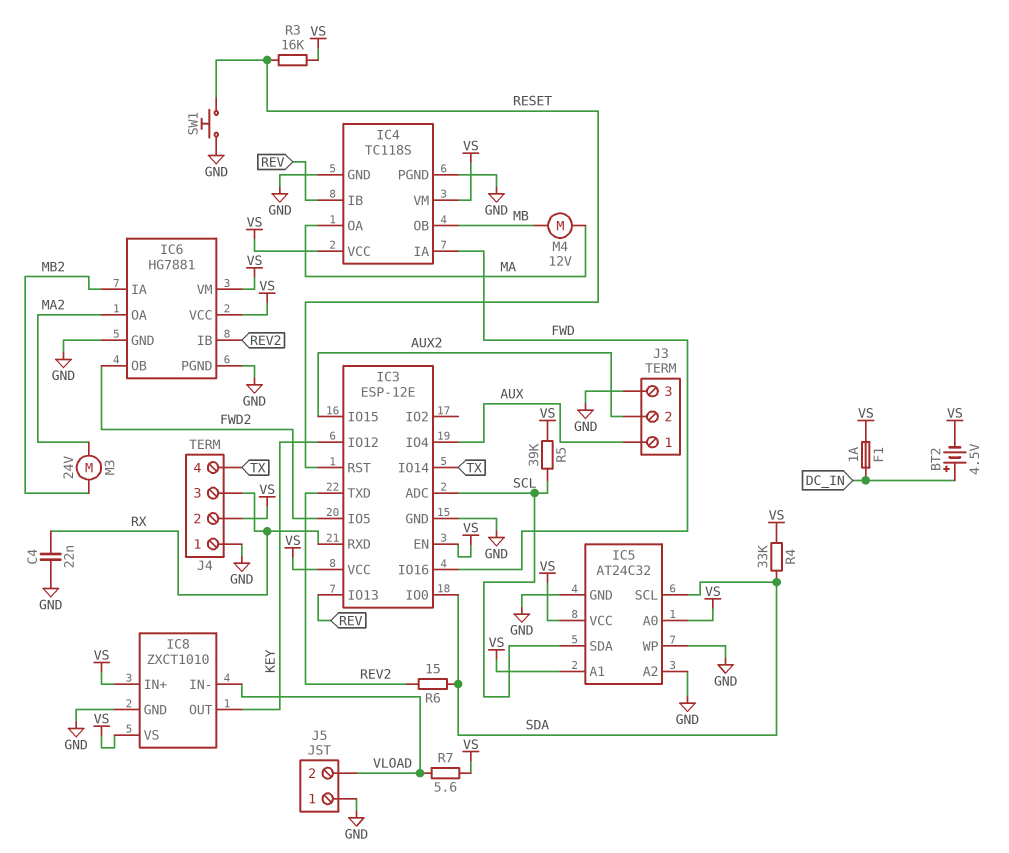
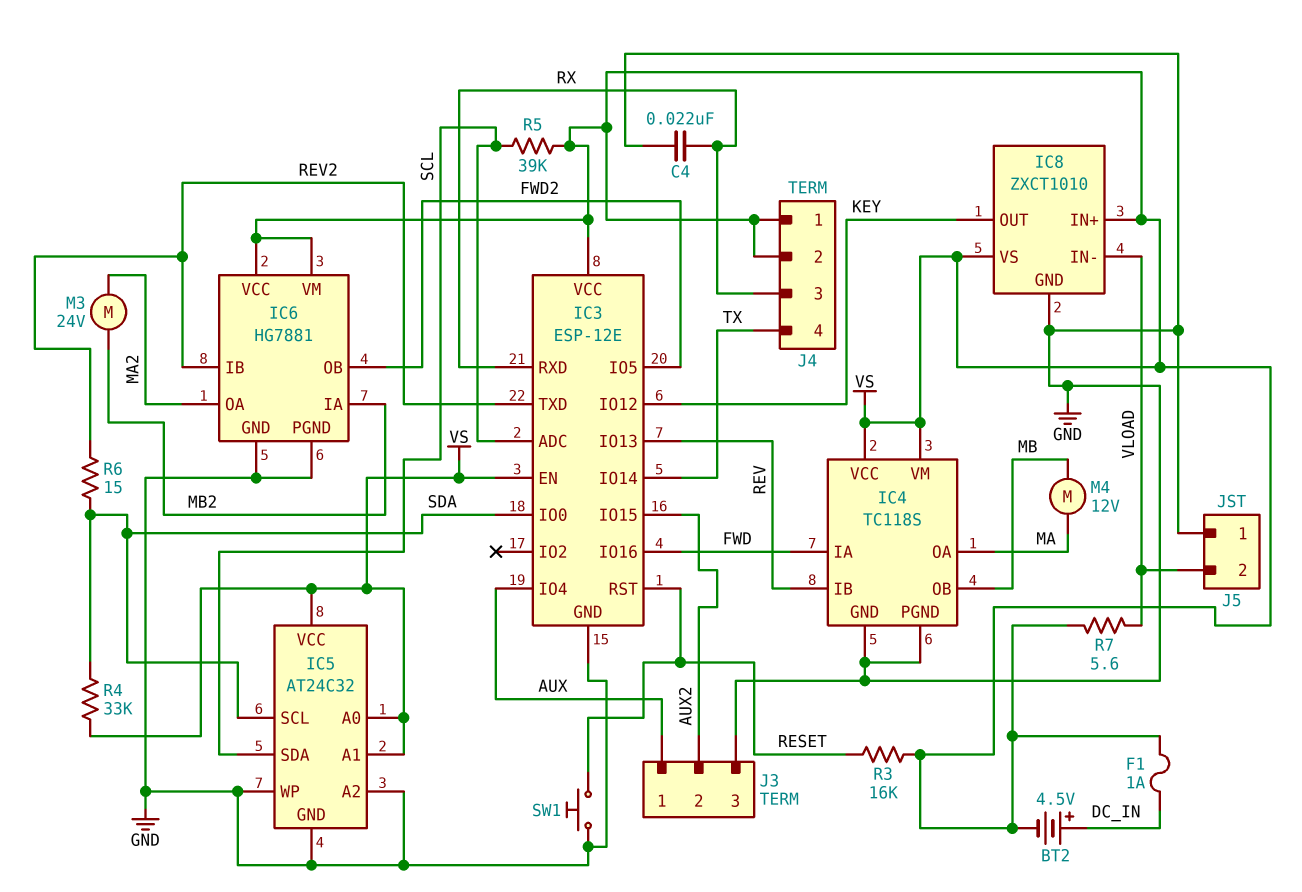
J4 pin 1: GND -> VS

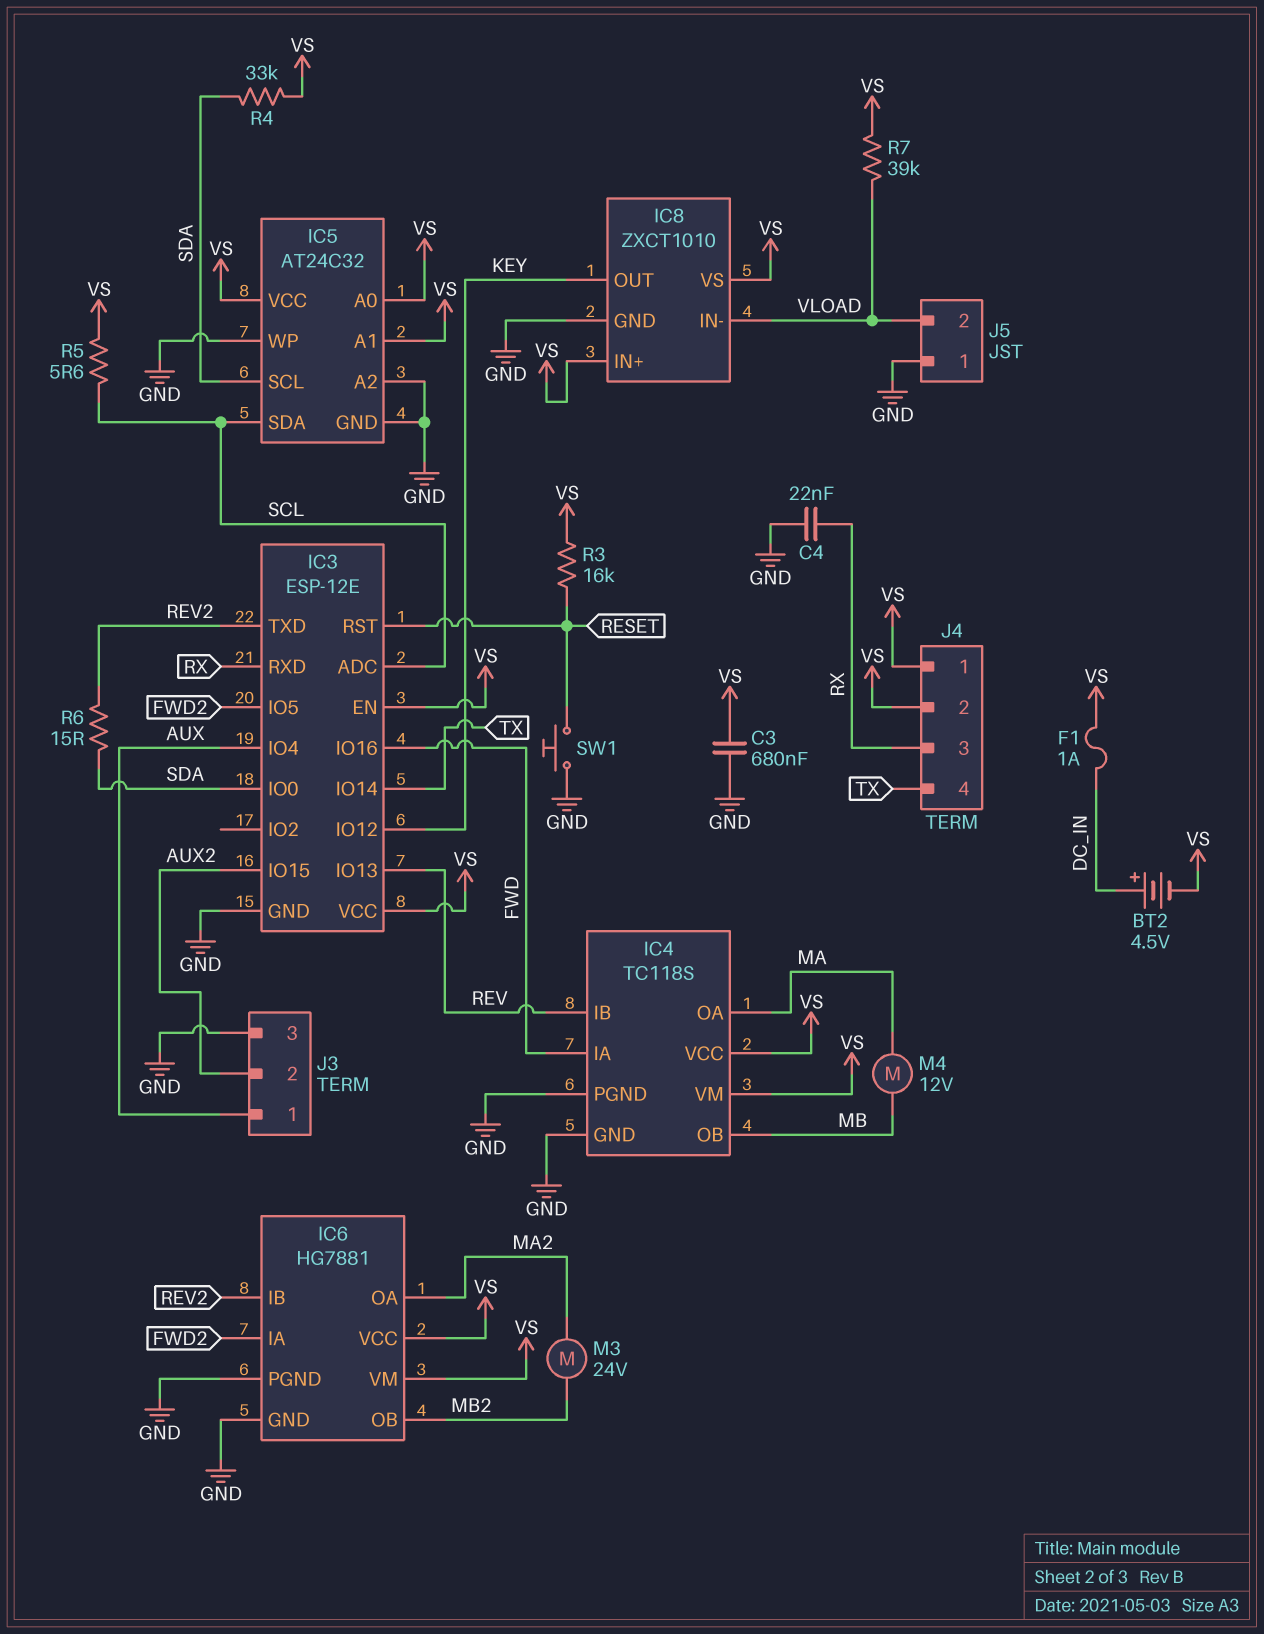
C3: none -> 680nF (GND, VS)
IC6 pin IA: MB2 -> FWD2
IC6 pin OB: FWD2 -> MB2
R5: 39k (SCL, VS) -> 5.6 (SCL, VS)
R7: 5.6 (VLOAD, VS) -> 39k (VLOAD, VS)

